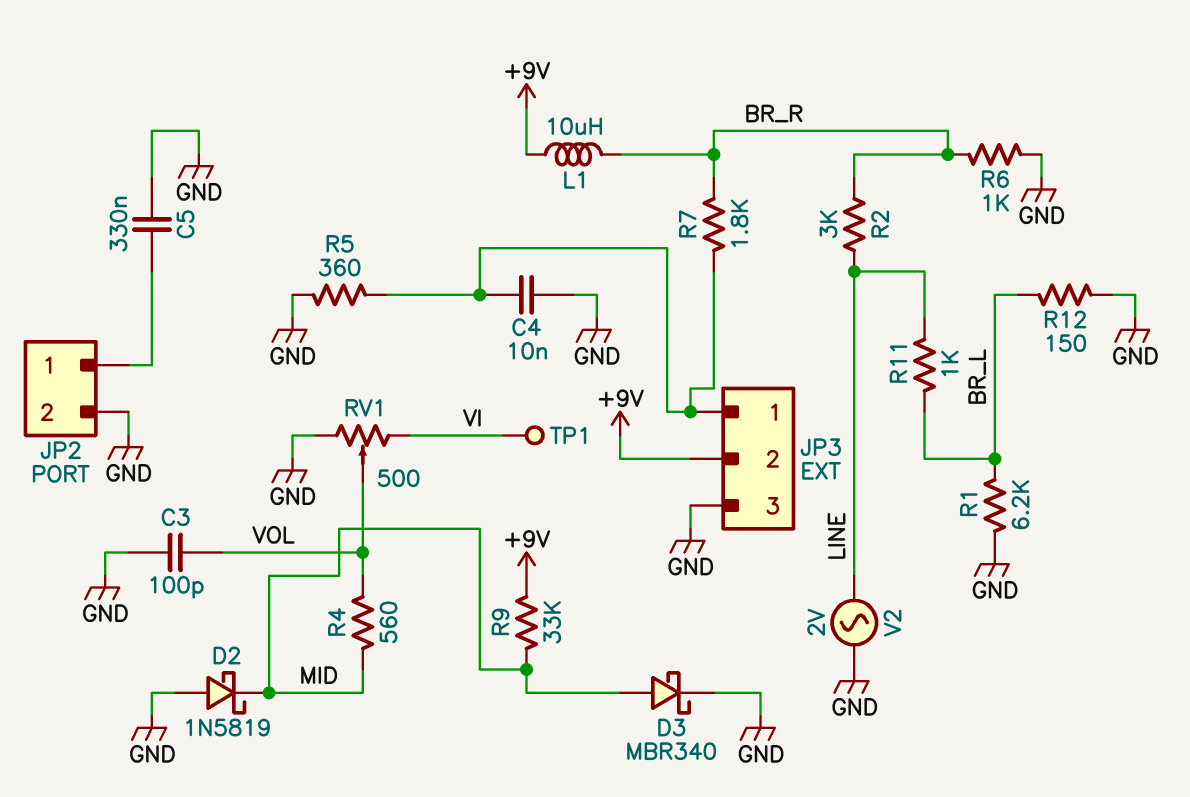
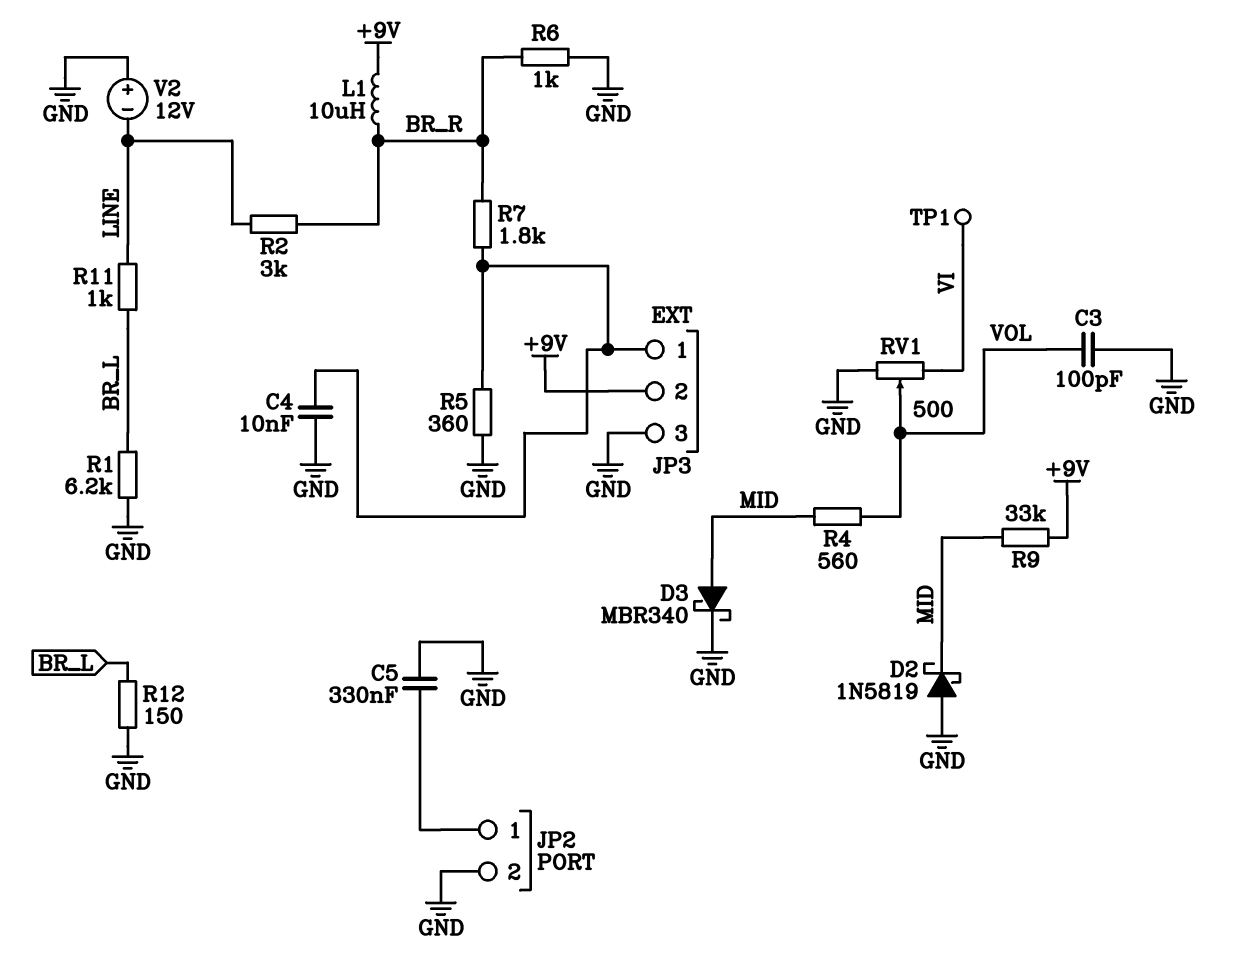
V2: AC 2V (GND, LINE) -> 12V (plus GND, minus LINE)

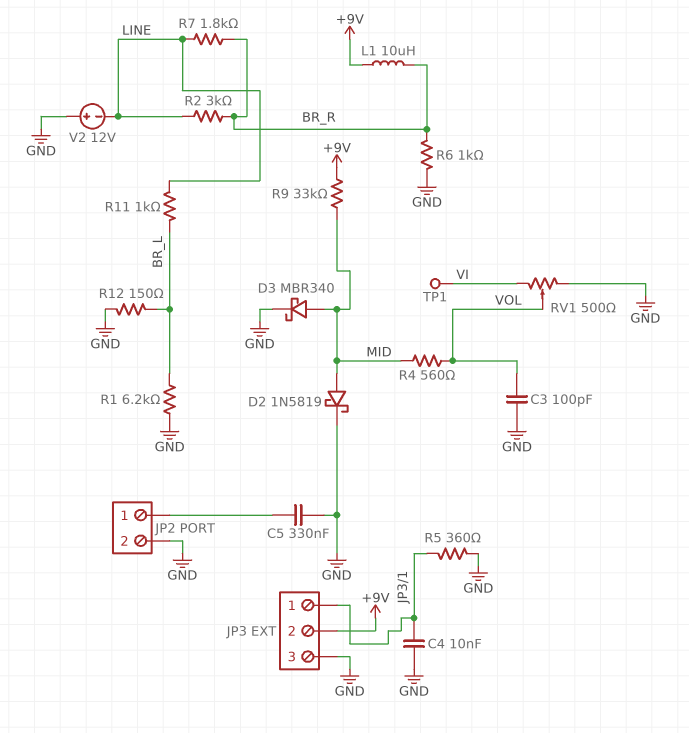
D2: schottky 1N5819 (A GND, K MID) -> schottky 1N5819 (A MID, K GND)
R7: 1.8k (BR_R, JP3/1) -> 1.8k (BR_R, LINE)

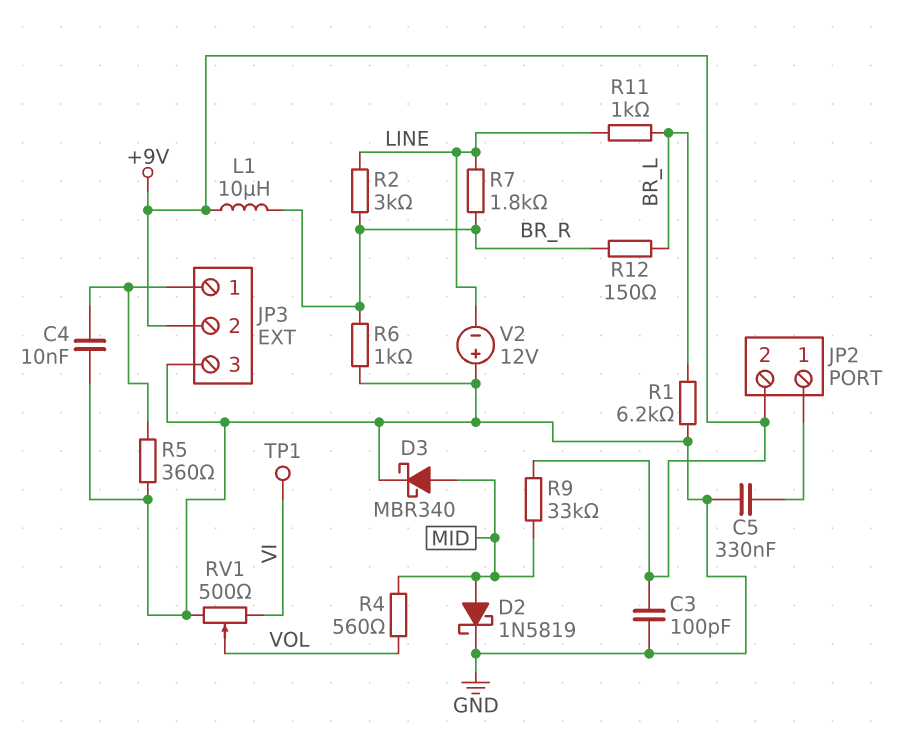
C3: 100pF (GND, VOL) -> 100pF (+9V, GND)
JP2 pin 2: GND -> +9V
R12: 150 (BR_L, GND) -> 150 (BR_L, BR_R)

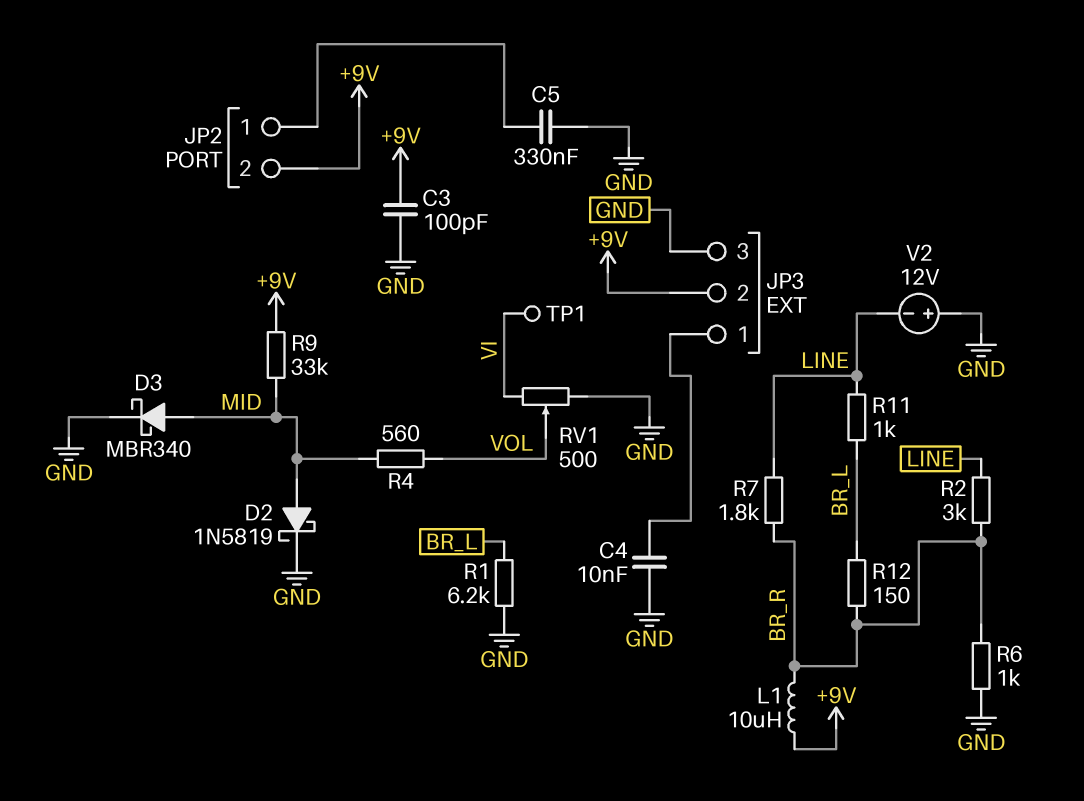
R5: 360 (GND, JP3/1) -> none

